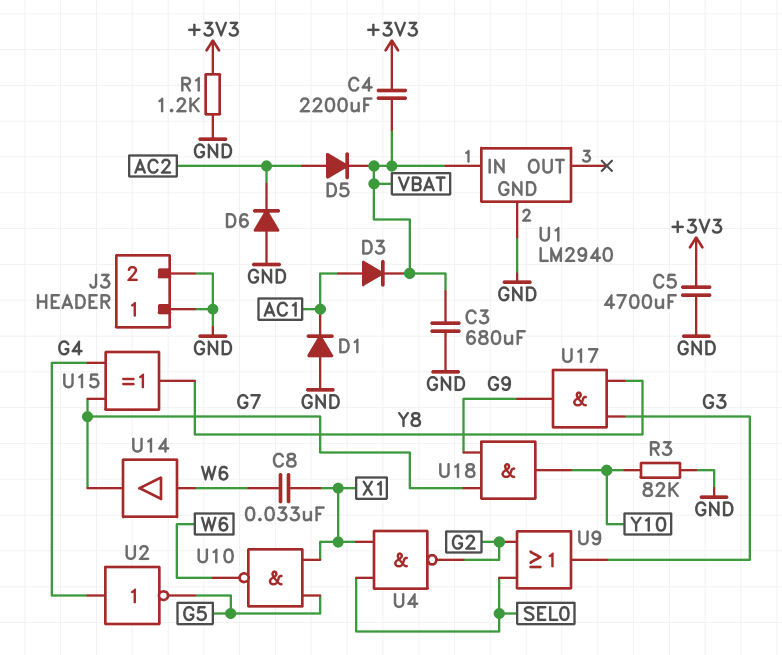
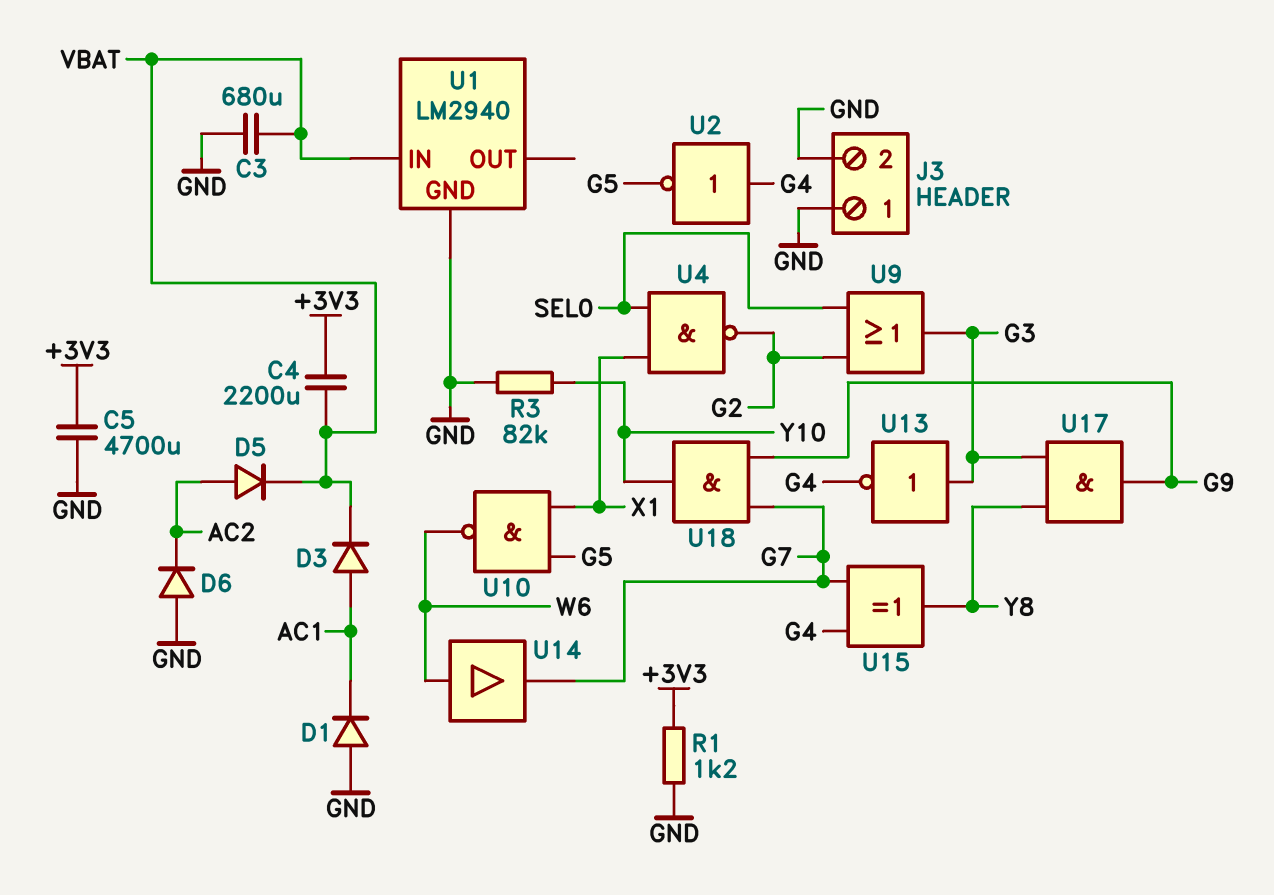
C8: 33nF (W6, X1) -> none
U13: none -> NOT (in G3, out G4)

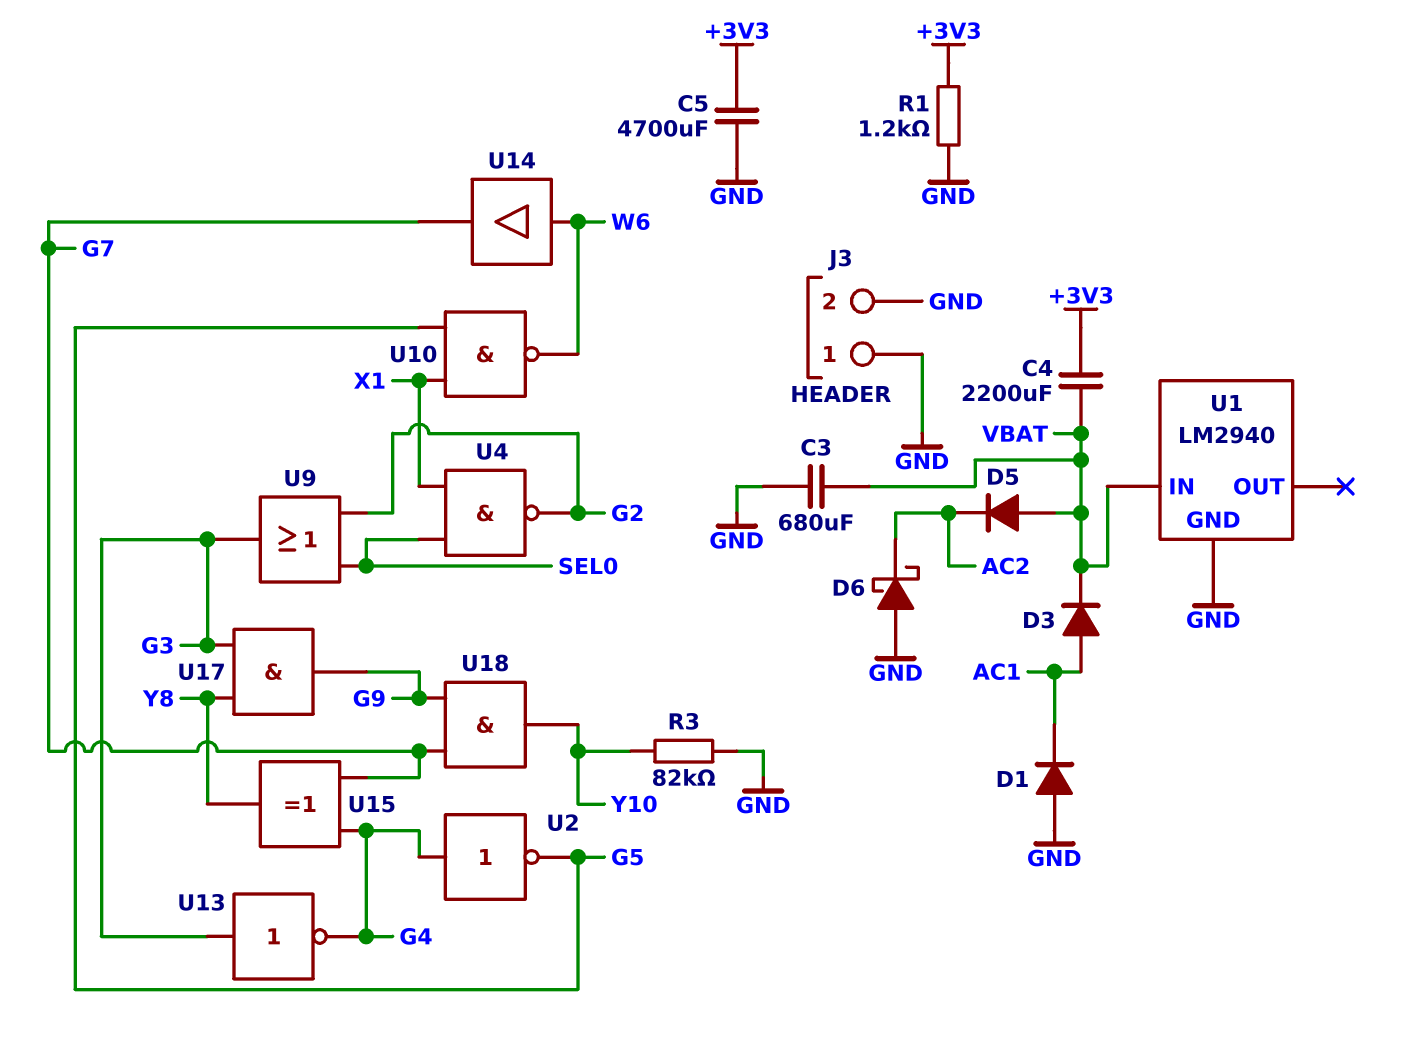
D5: diode (A AC2, K VBAT) -> diode (A VBAT, K AC2)
D6: diode (A GND, K AC2) -> schottky (A GND, K AC2)

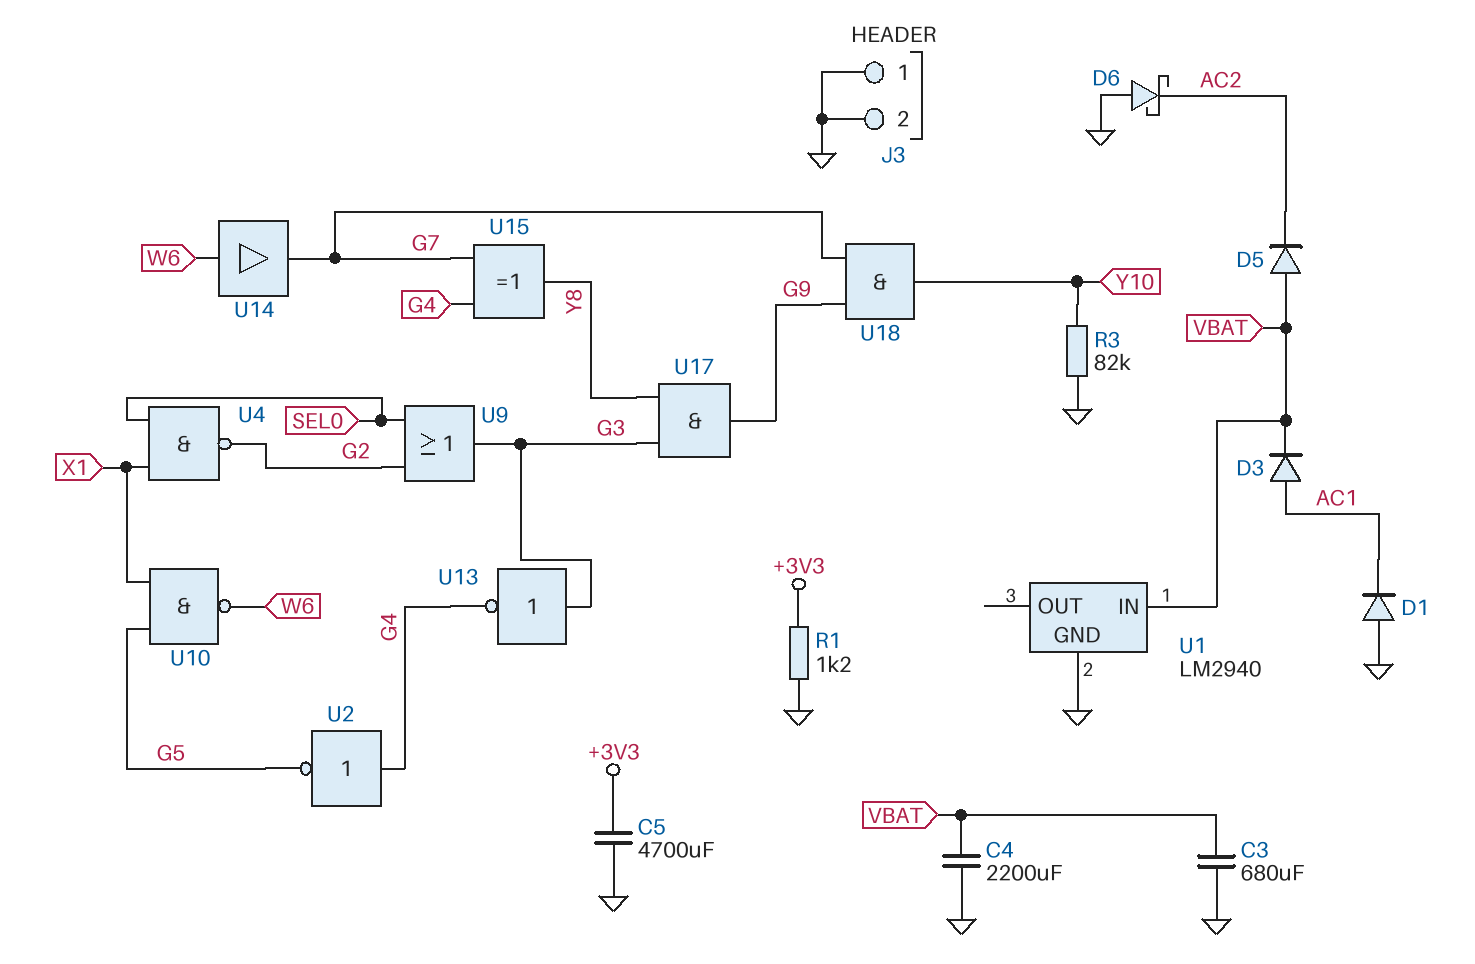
C4: 2200uF (+3V3, VBAT) -> 2200uF (GND, VBAT)

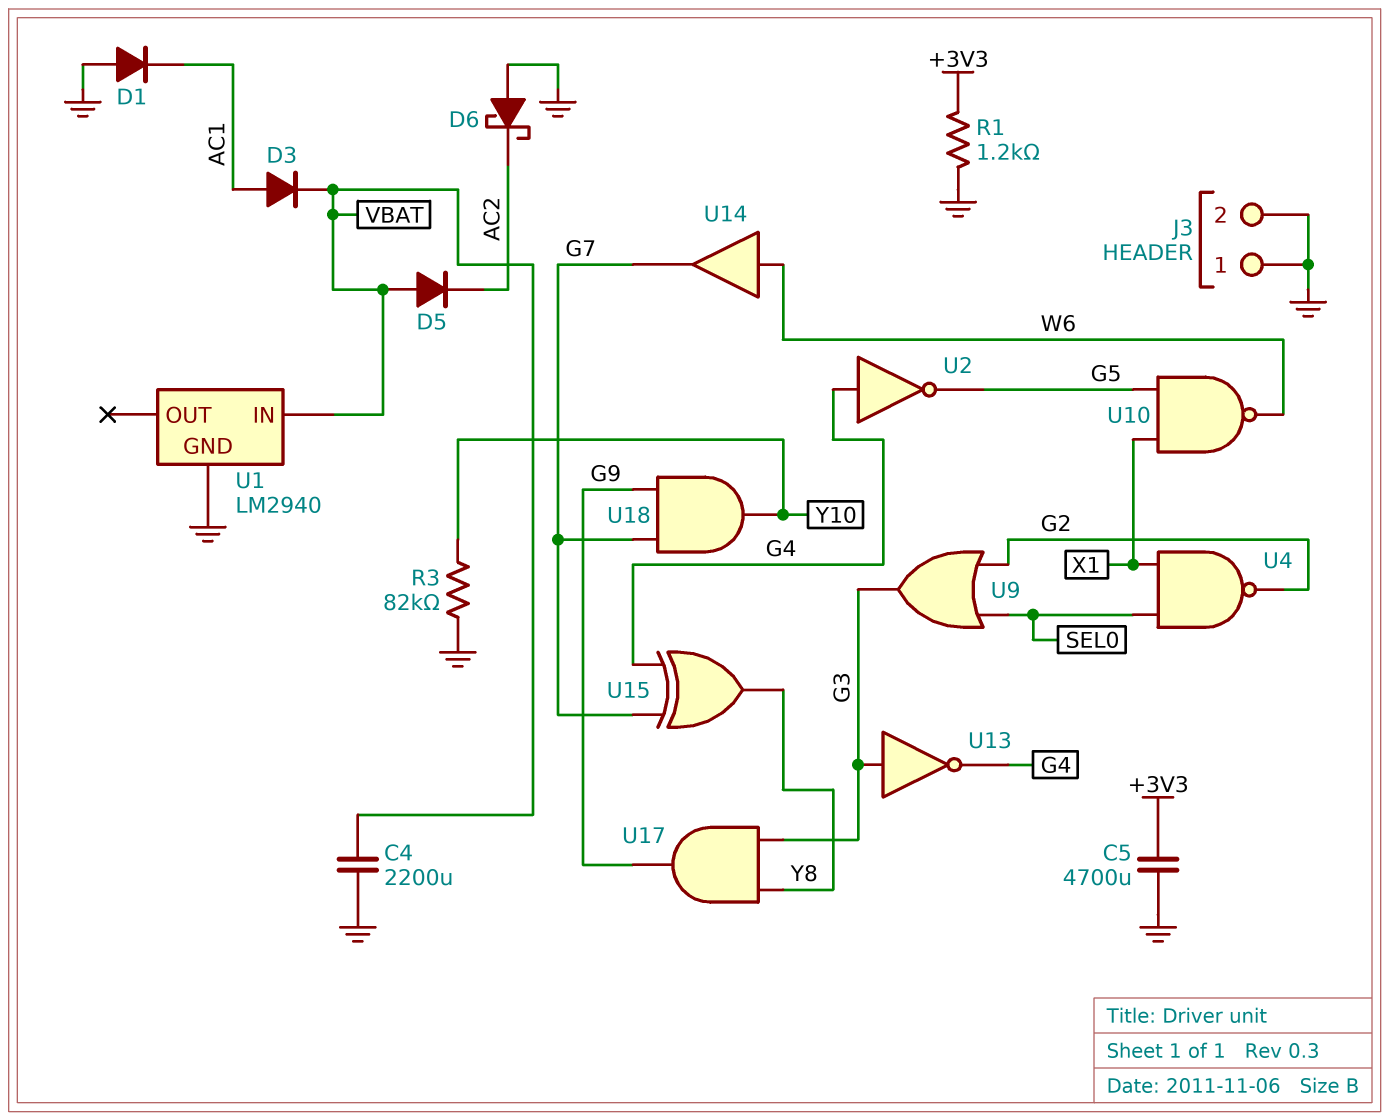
C3: 680uF (GND, VBAT) -> none

